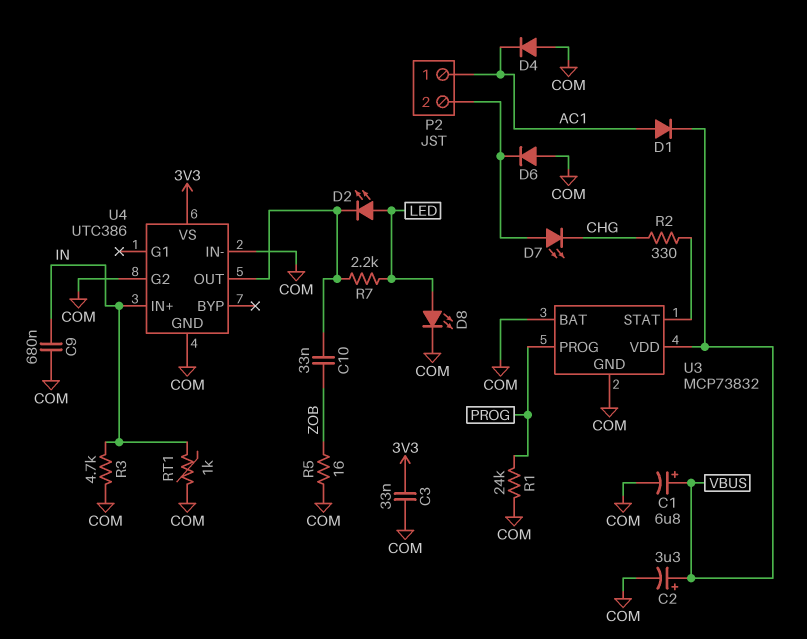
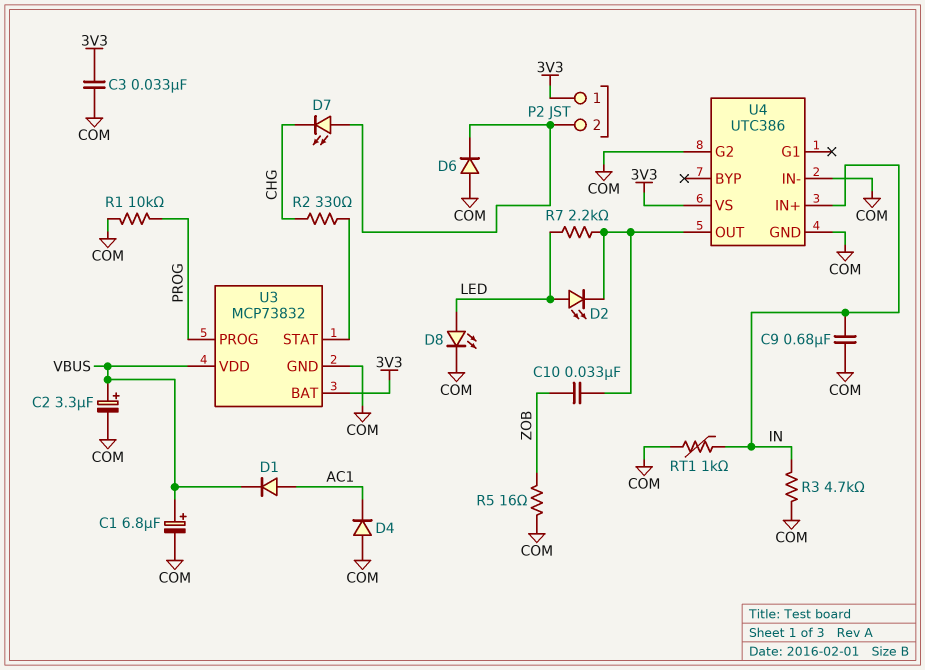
P2 pin 1: AC1 -> 3V3
R1: 24k (COM, PROG) -> 10k (COM, PROG)
U3 pin BAT: COM -> 3V3

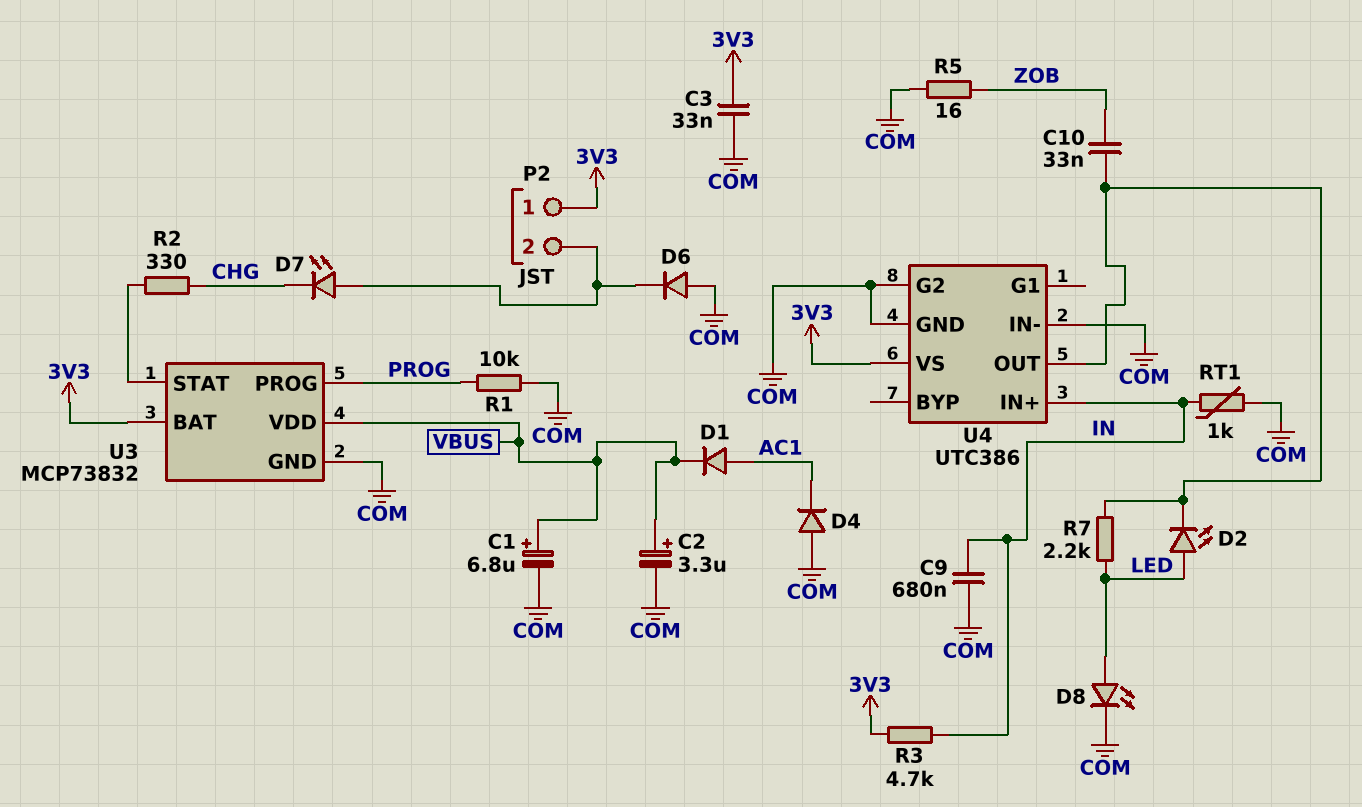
R3: 4.7k (COM, IN) -> 4.7k (3V3, IN)

